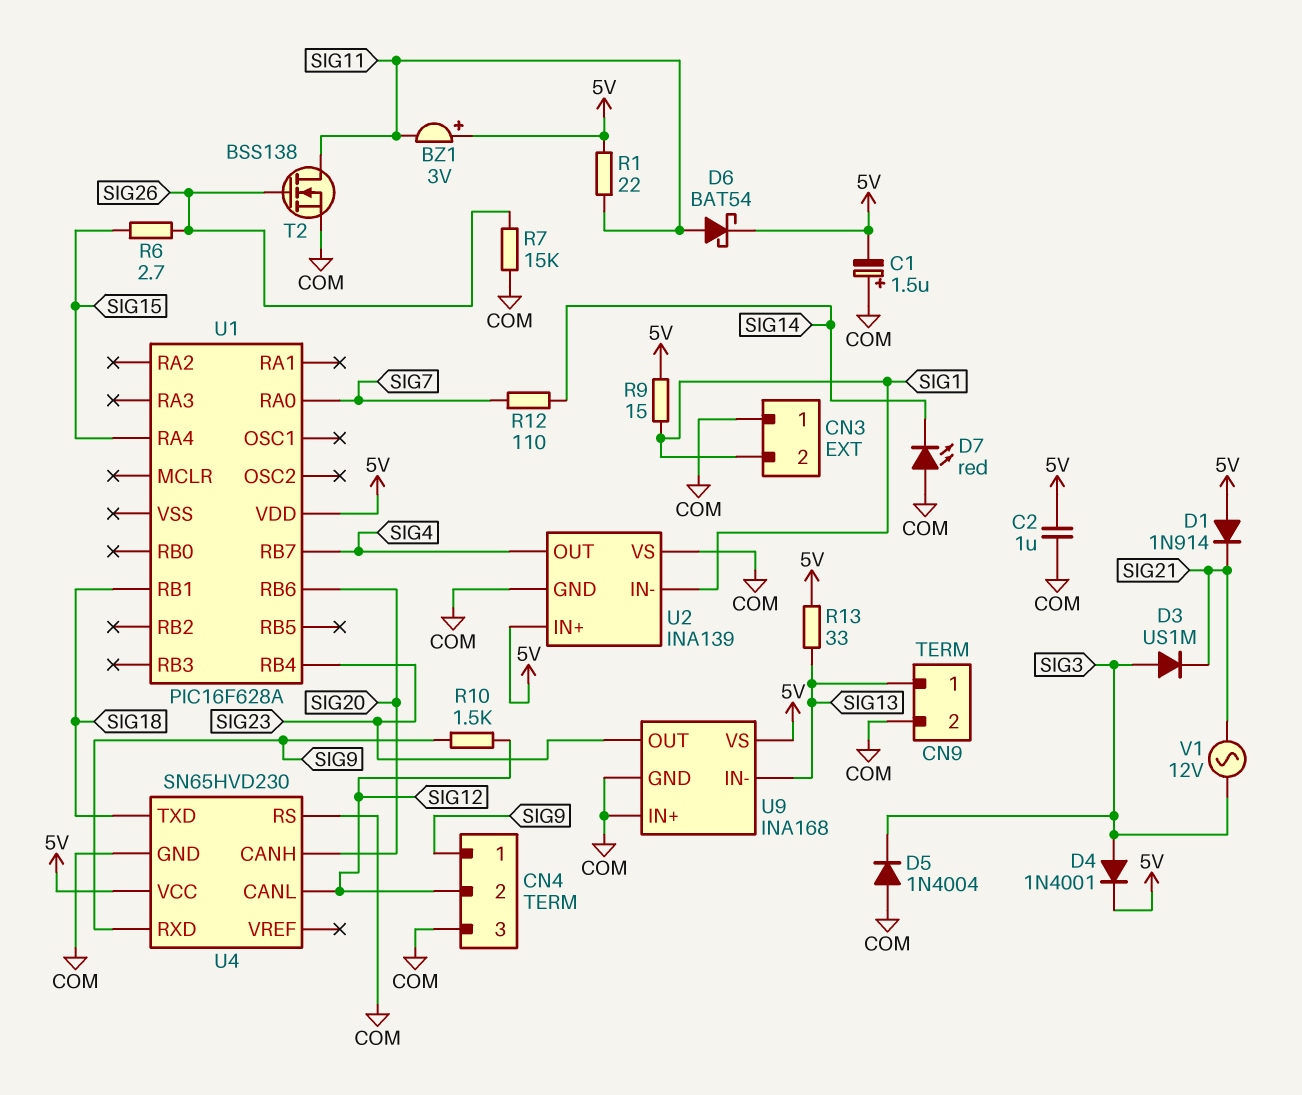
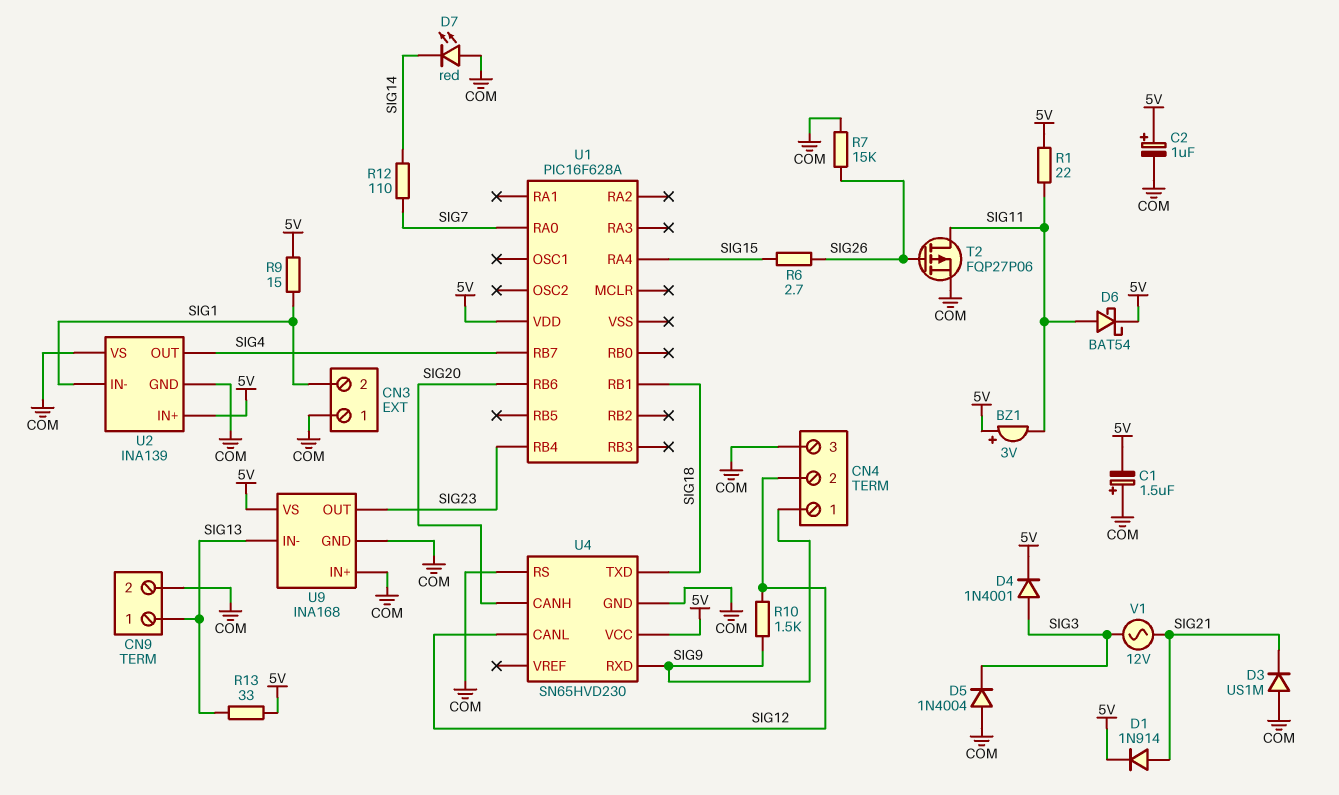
C2: 1uF (5V, COM) -> 1uF (plus 5V, minus COM)
D1: diode 1N914 (A 5V, K SIG21) -> diode 1N914 (A SIG21, K 5V)
D3: diode US1M (A SIG3, K SIG21) -> diode US1M (A COM, K SIG21)
T2: NMOS BSS138 (G SIG26, D SIG11, S COM) -> PMOS FQP27P06 (G SIG26, D SIG11, S COM)

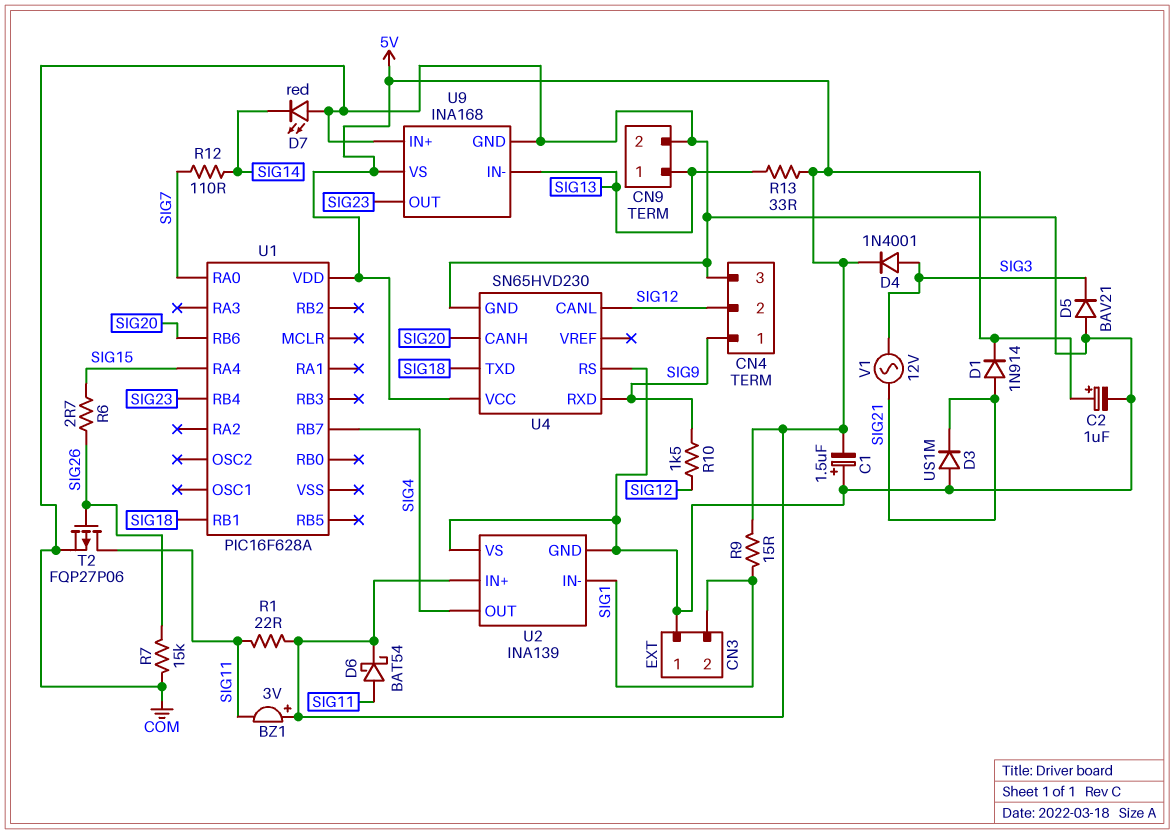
D5: diode 1N4004 (A COM, K SIG3) -> diode BAV21 (A COM, K SIG3)

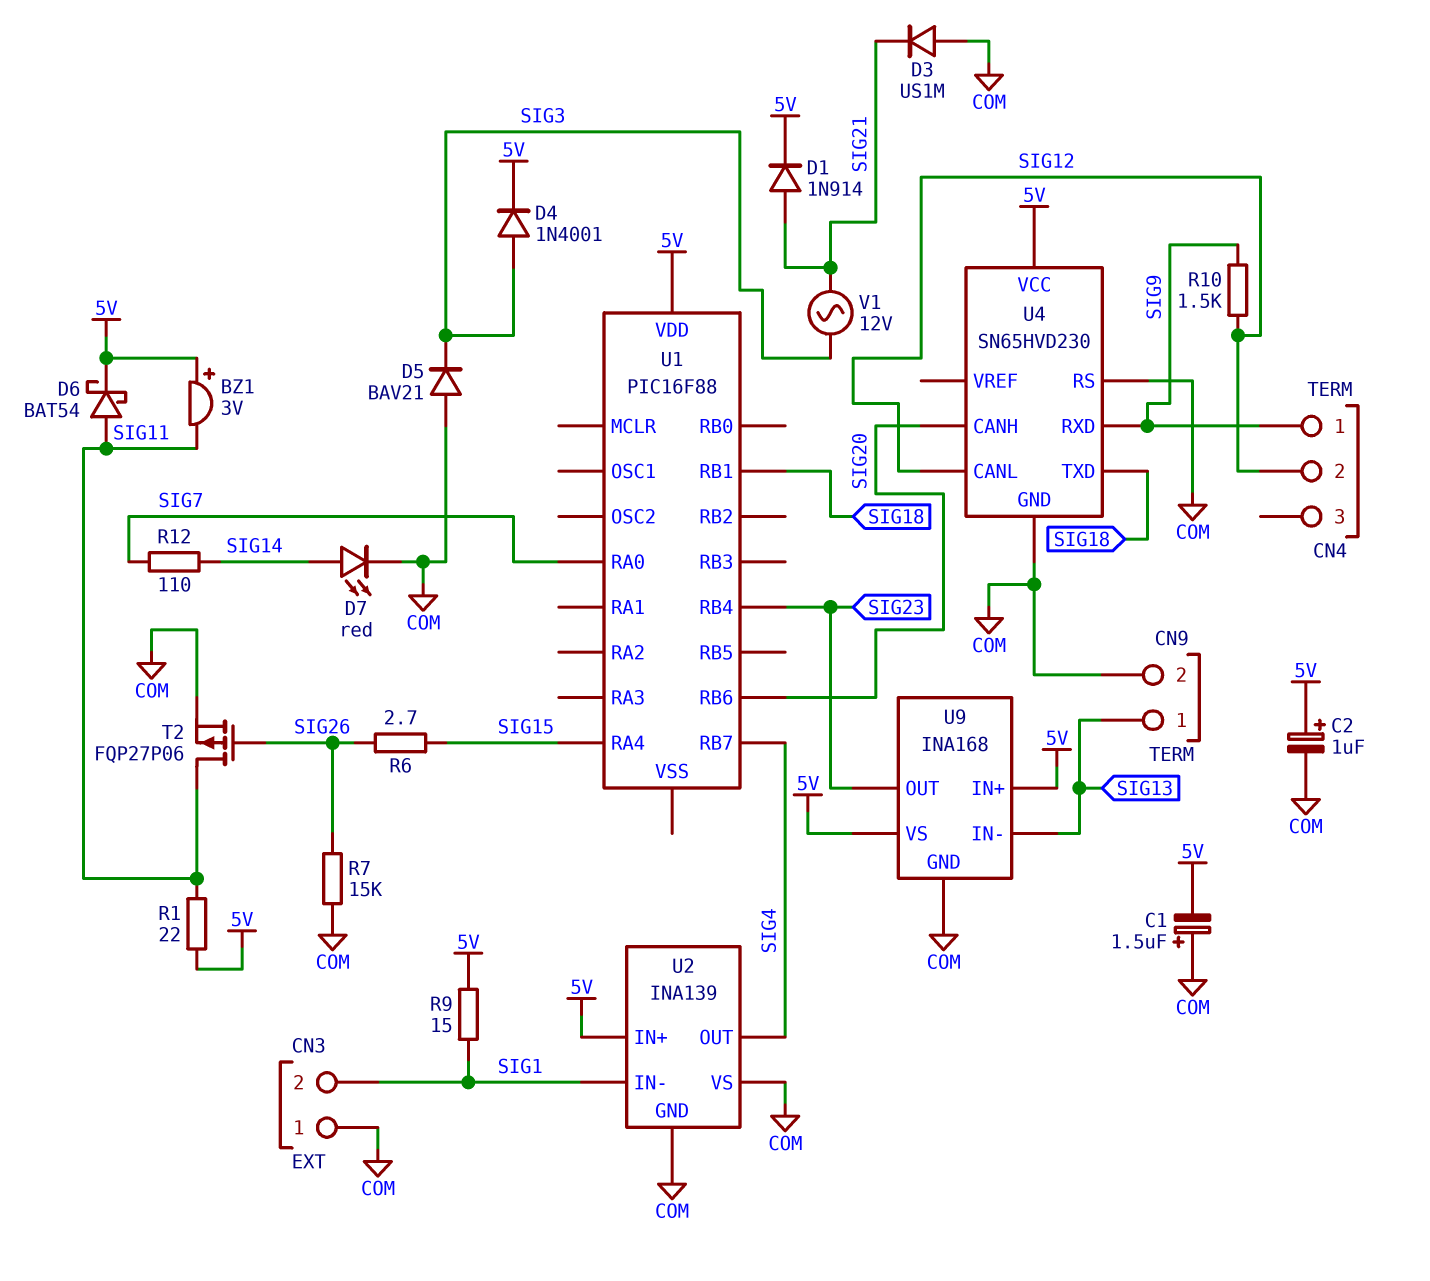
CN4 pin 3: COM -> none
D7: LED red (A COM, K SIG14) -> LED red (A SIG14, K COM)
R13: 33 (5V, SIG13) -> none
U1: PIC16F628A -> PIC16F88
U9 pin IN+: COM -> 5V

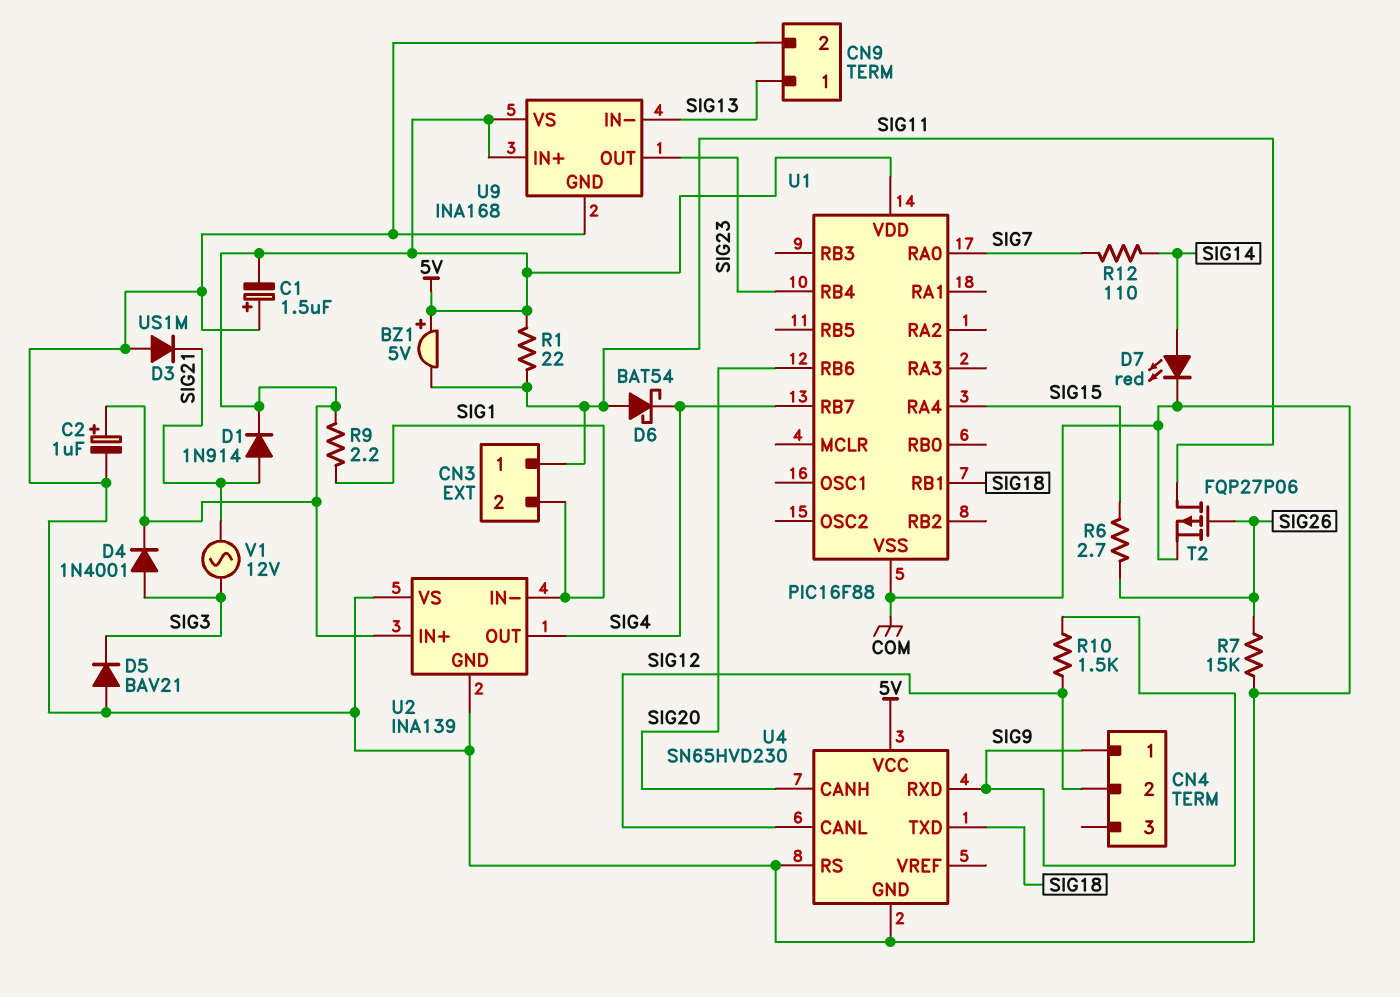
BZ1: buzzer 3V (plus 5V, minus SIG11) -> buzzer 5V (plus 5V, minus SIG11)
CN3 pin 1: COM -> SIG11
D6: schottky BAT54 (A SIG11, K 5V) -> schottky BAT54 (A SIG11, K SIG4)
R9: 15 (5V, SIG1) -> 2.2 (5V, SIG1)
U1 pin VSS: none -> COM

